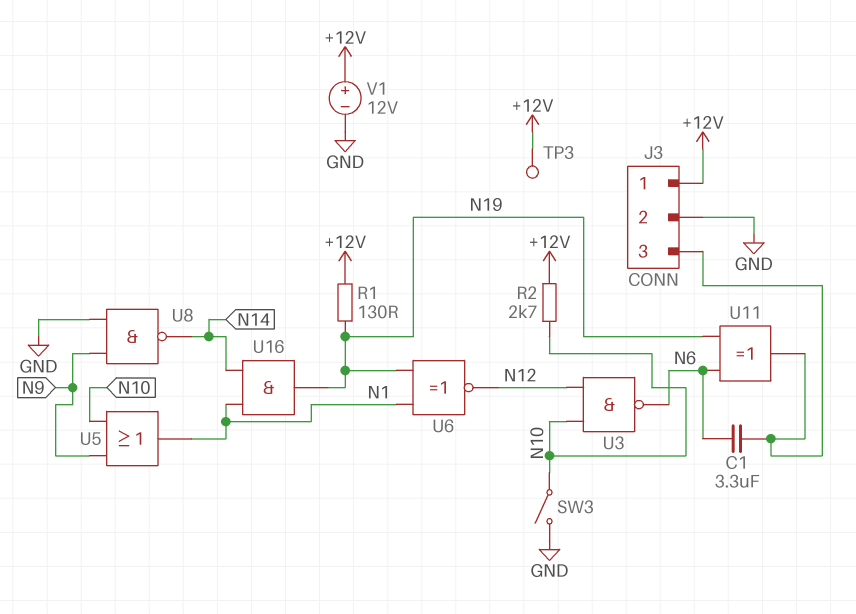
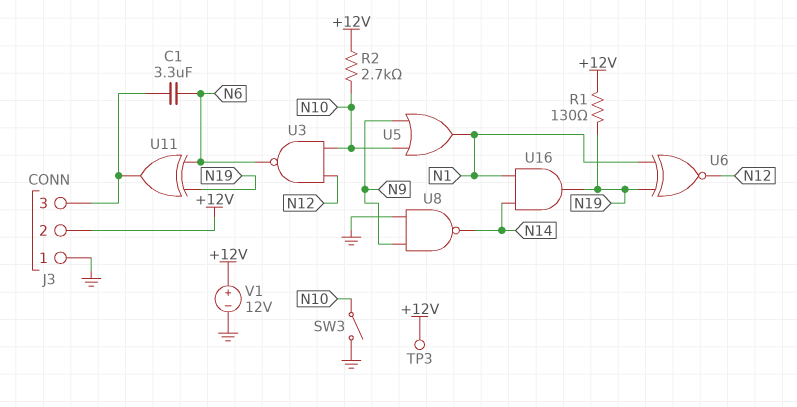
J3 pin 1: +12V -> GND
J3 pin 2: GND -> +12V

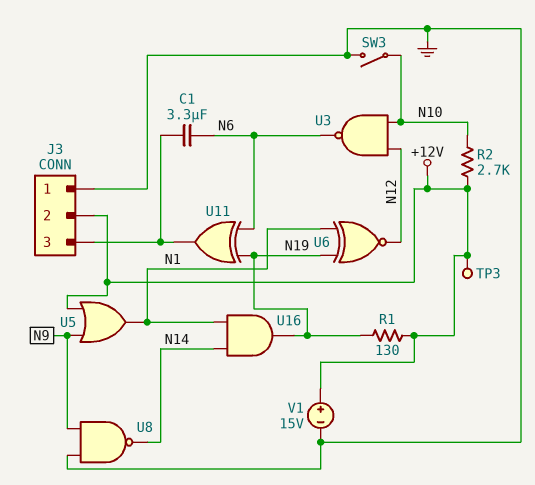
U5: OR (in N9, in N10, out N1) -> OR (in +12V, in N9, out N1)
V1: 12V (plus +12V, minus GND) -> 15V (plus +12V, minus GND)

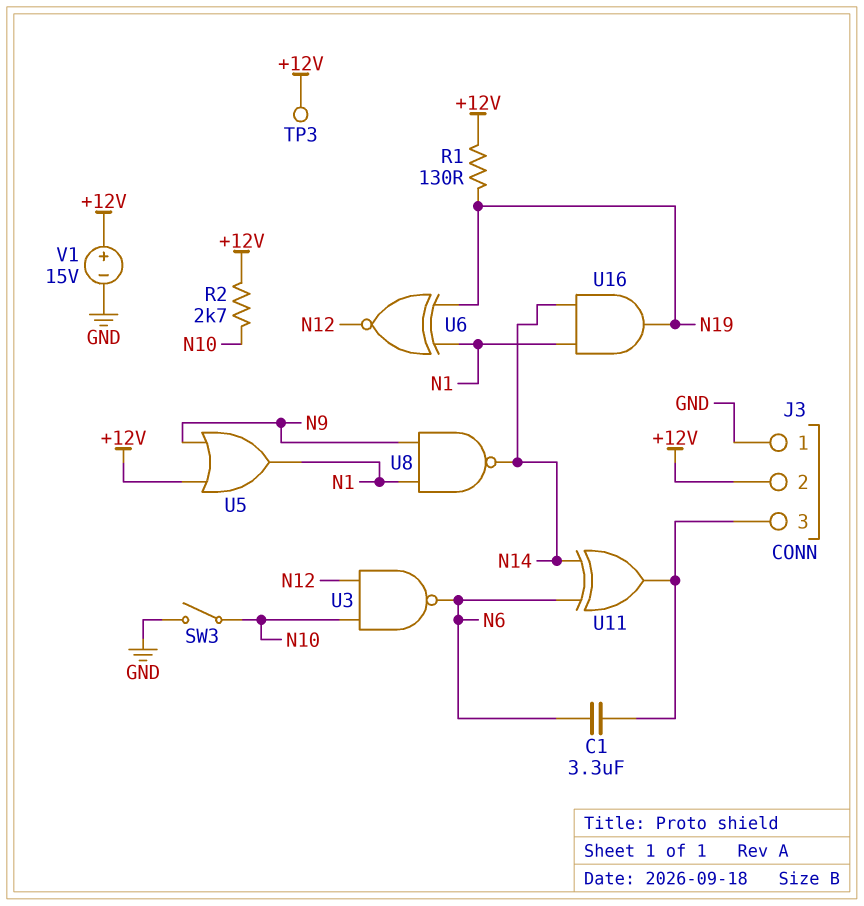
U8: NAND (in GND, in N9, out N14) -> NAND (in N1, in N9, out N14)
U11: XOR (in N6, in N19, out J3/3) -> XOR (in N6, in N14, out J3/3)

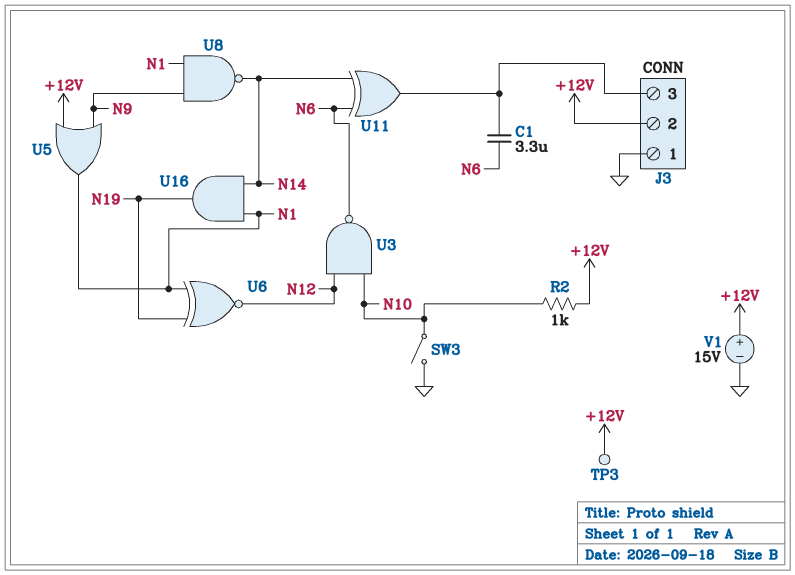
R1: 130 (+12V, N19) -> none
R2: 2.7k (+12V, N10) -> 1k (+12V, N10)

